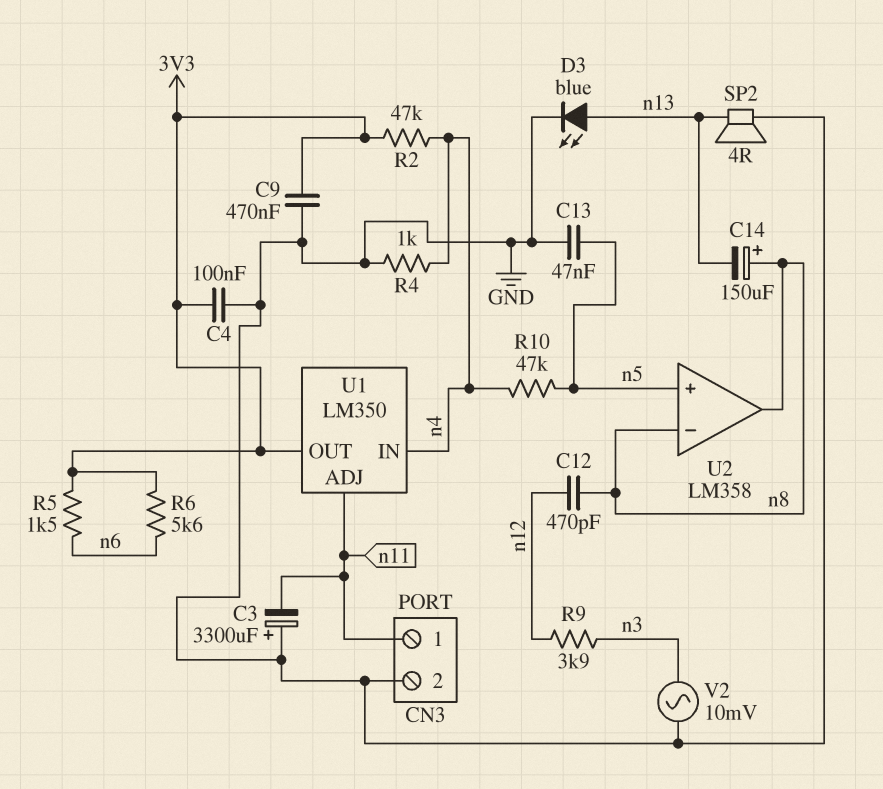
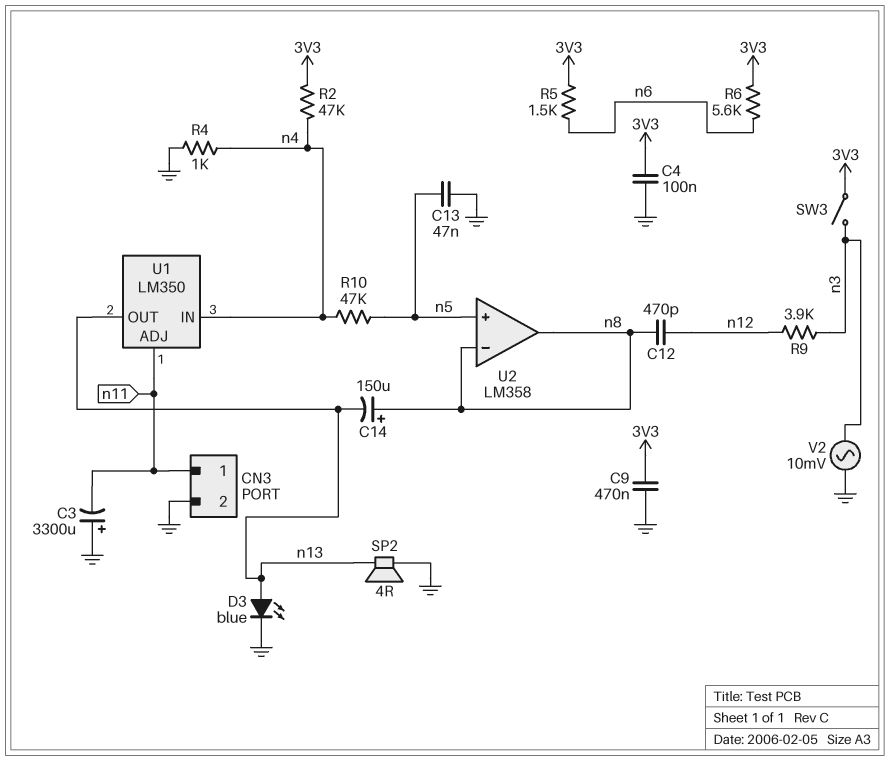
SW3: none -> switch (3V3, n3)
U1 pin OUT: 3V3 -> n13

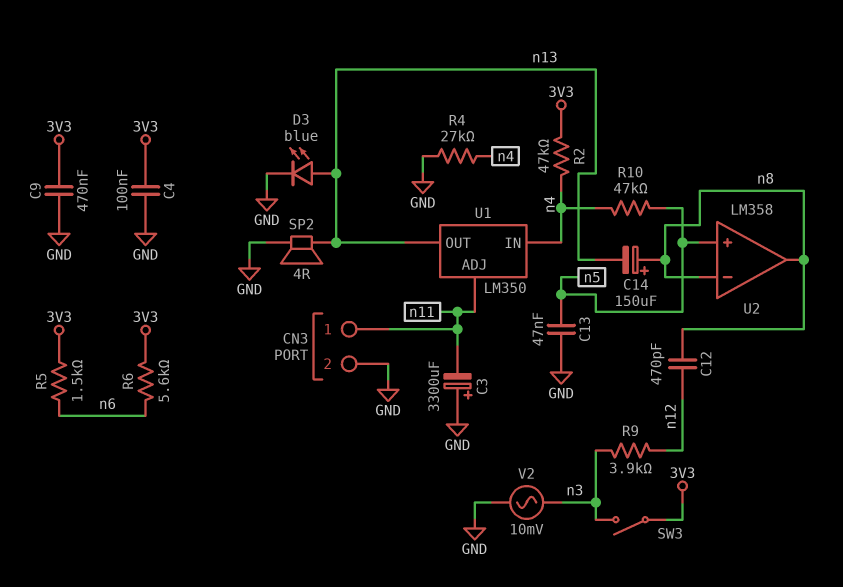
R4: 1k (GND, n4) -> 27k (GND, n4)

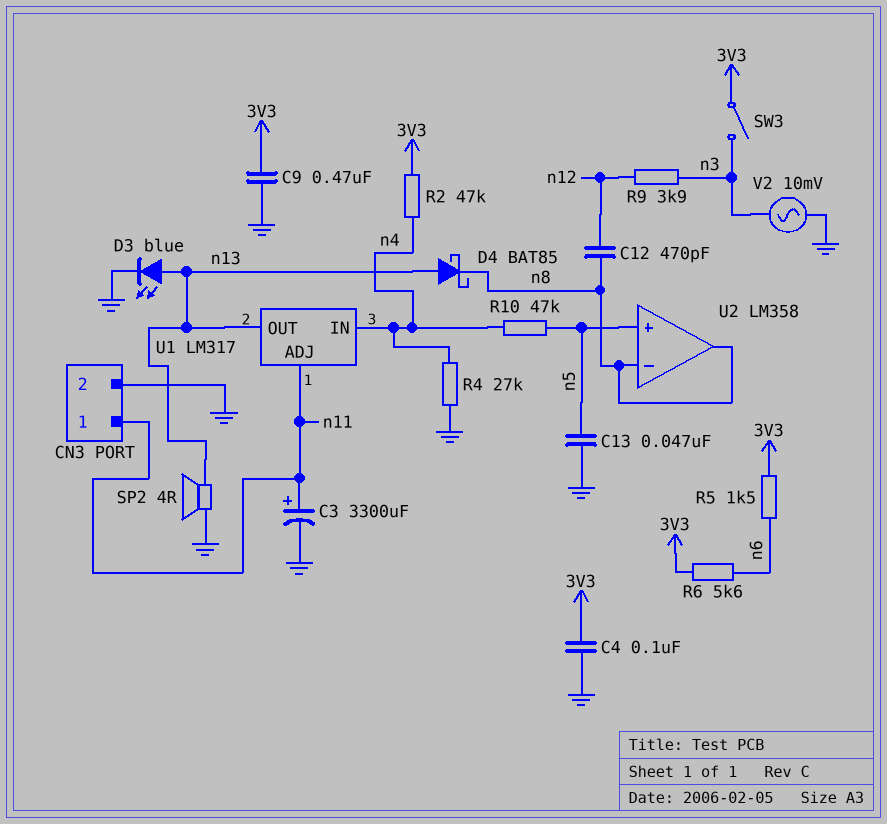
C3: 3300uF (plus GND, minus n11) -> 3300uF (plus n11, minus GND)
C14: 150uF (plus n8, minus n13) -> none
D4: none -> schottky BAT85 (A n13, K n8)
U1: LM350 -> LM317

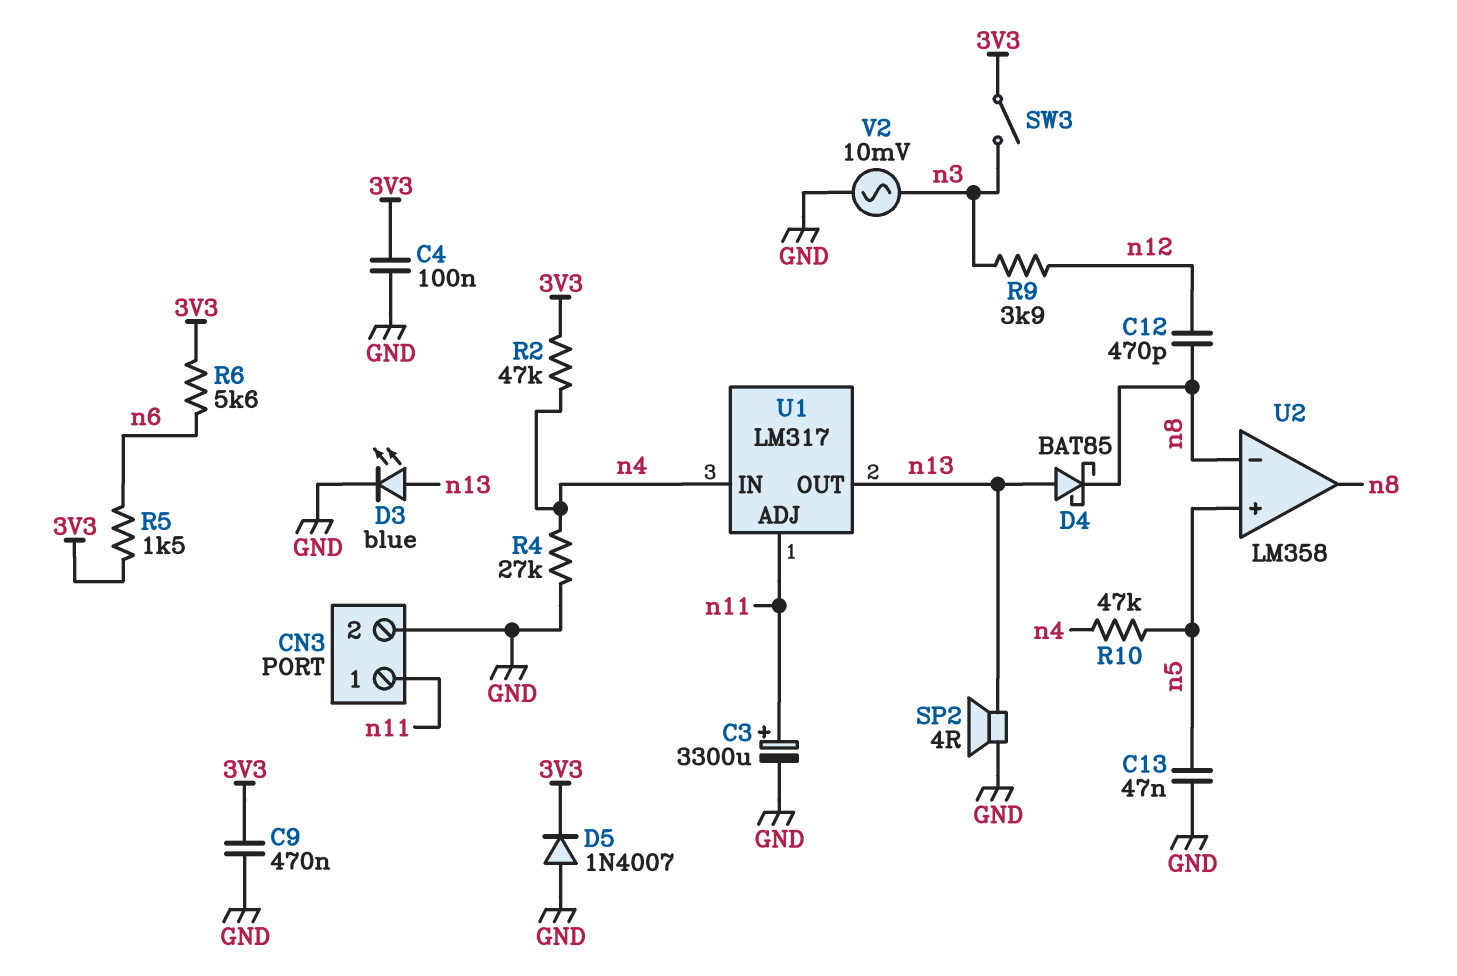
D5: none -> diode 1N4007 (A GND, K 3V3)

